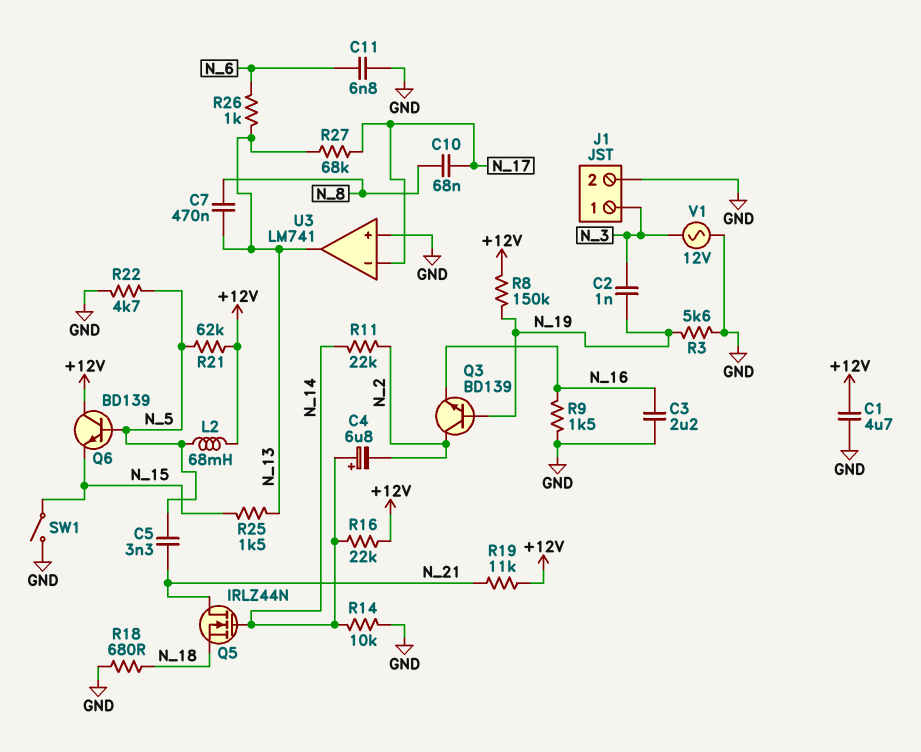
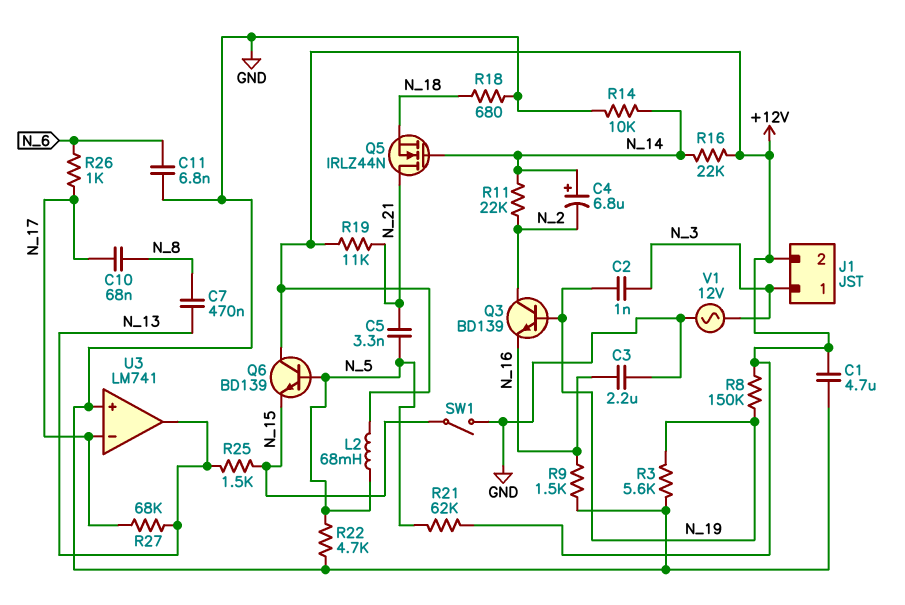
J1 pin 2: GND -> +12V
R26: 1k (N_6, N_13) -> 1k (N_6, N_17)

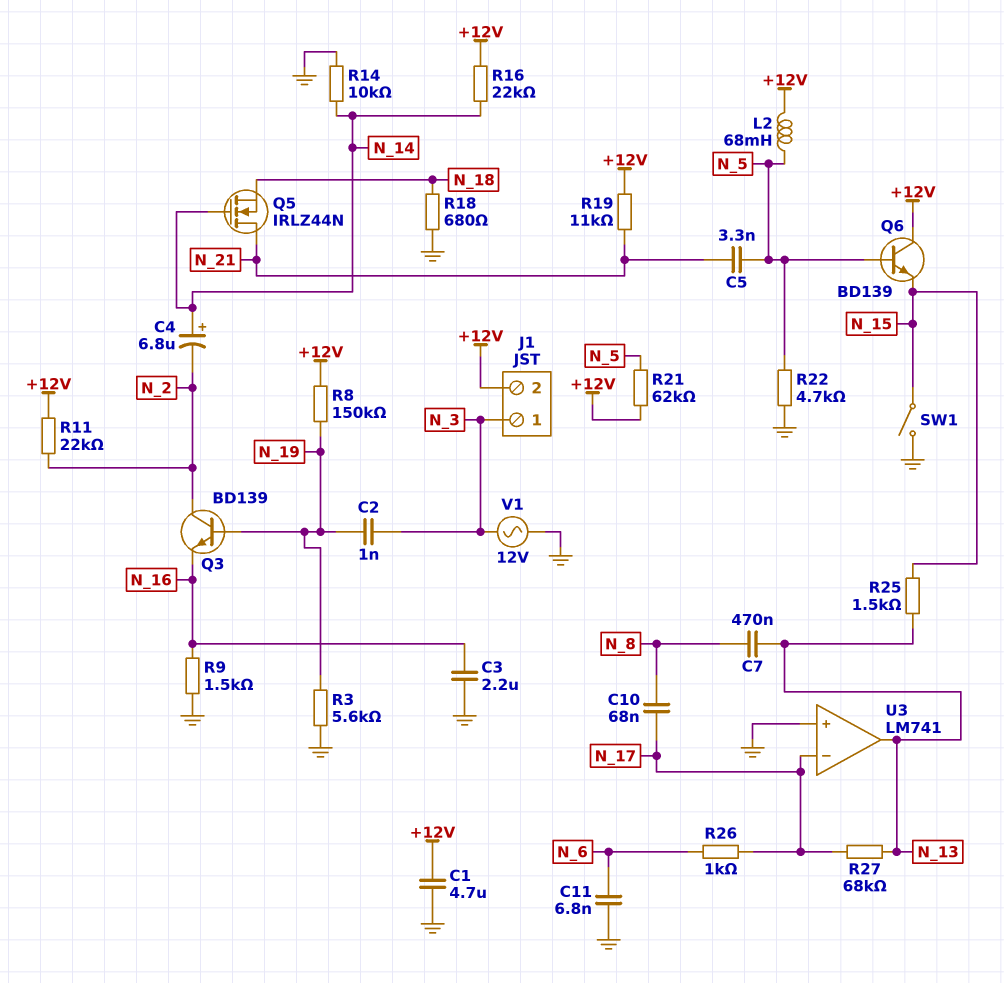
R11: 22k (N_2, N_14) -> 22k (+12V, N_2)

